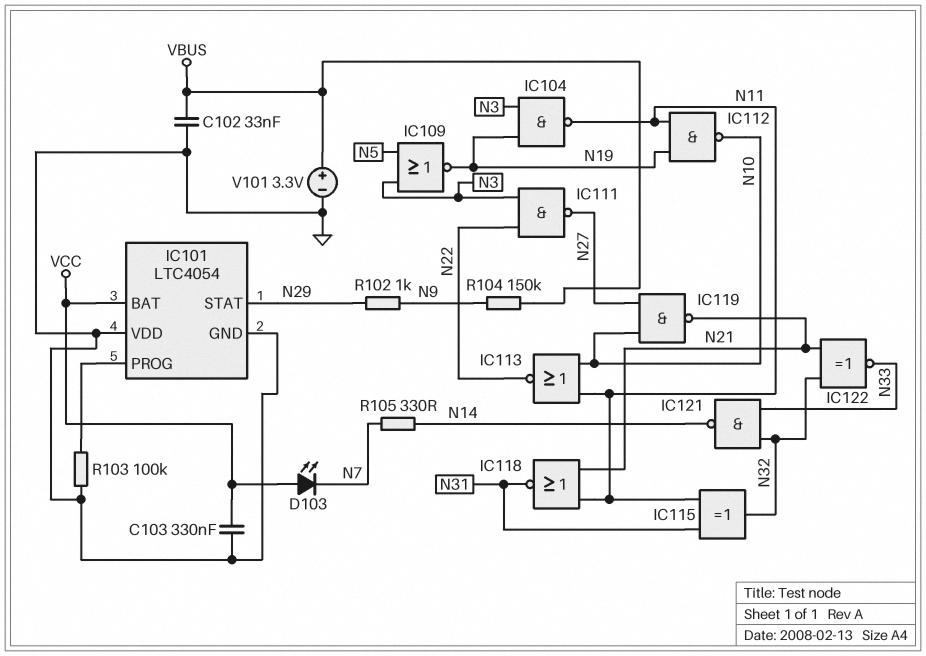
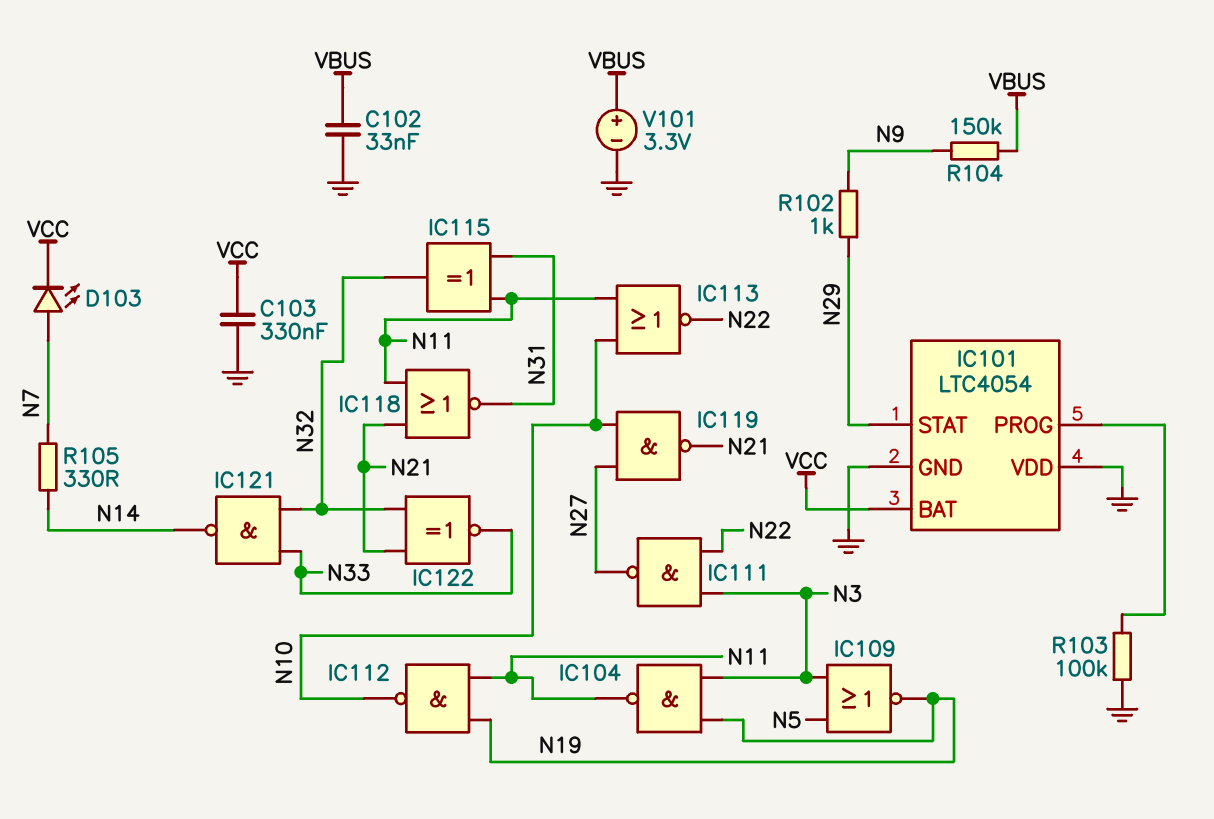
D103: LED (A VCC, K N7) -> LED (A N7, K VCC)

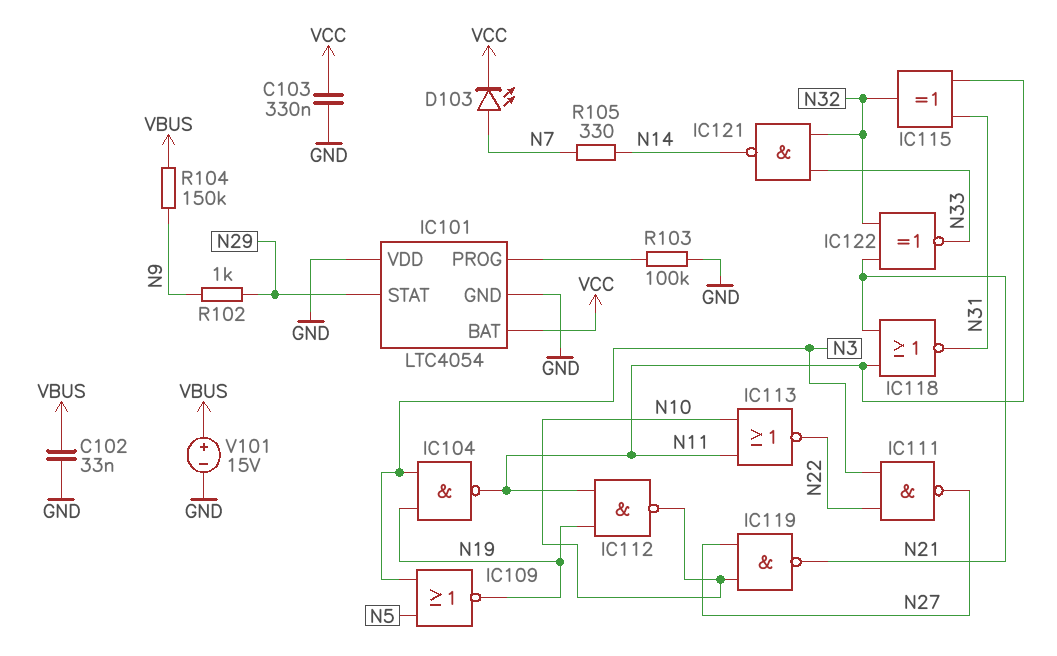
V101: 3.3V (plus VBUS, minus GND) -> 15V (plus VBUS, minus GND)

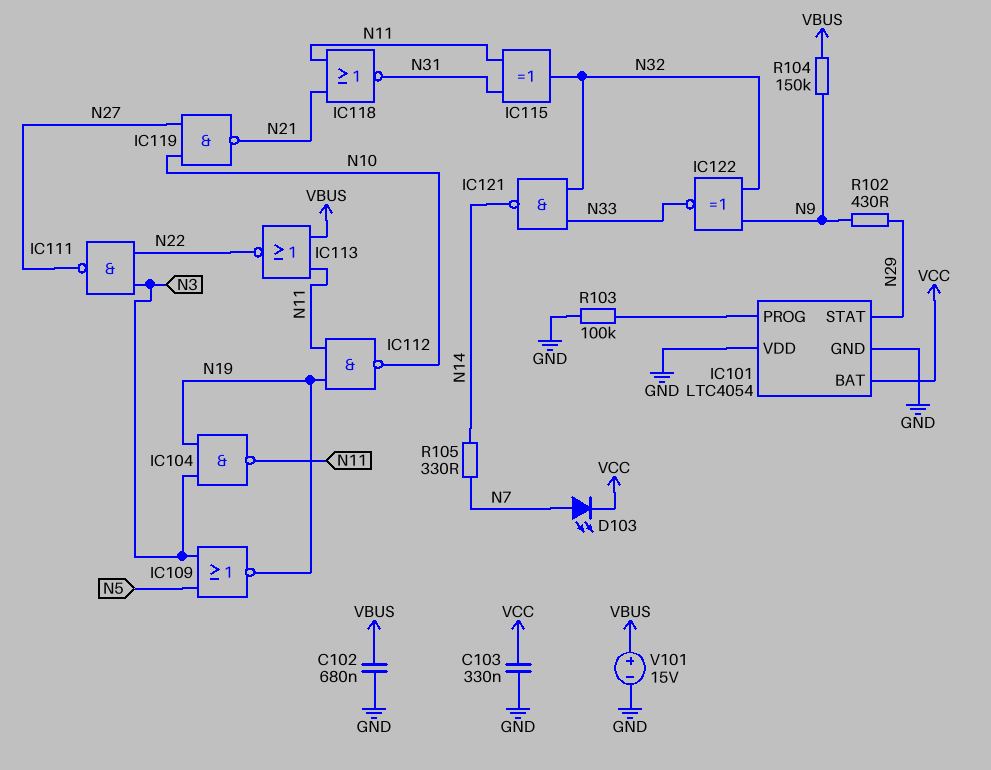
C102: 33nF (GND, VBUS) -> 680nF (GND, VBUS)
IC113: NOR (in N10, in N11, out N22) -> NOR (in N11, in VBUS, out N22)
IC122: XNOR (in N21, in N32, out N33) -> XNOR (in N9, in N32, out N33)
R102: 1k (N9, N29) -> 430 (N9, N29)

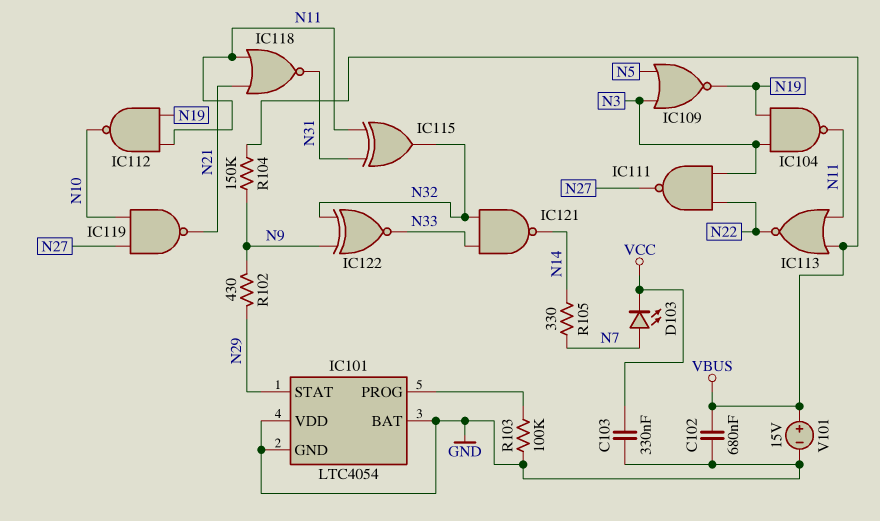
IC101 pin BAT: VCC -> GND

